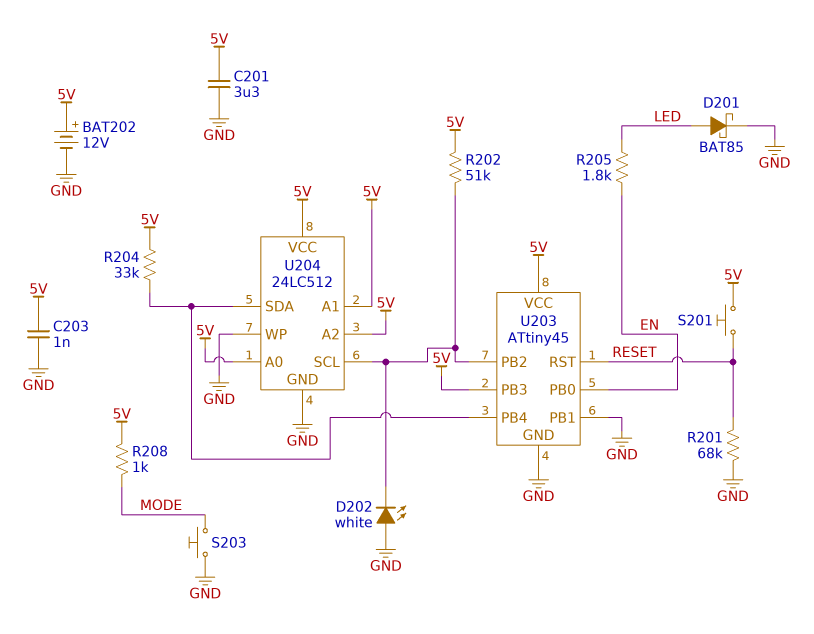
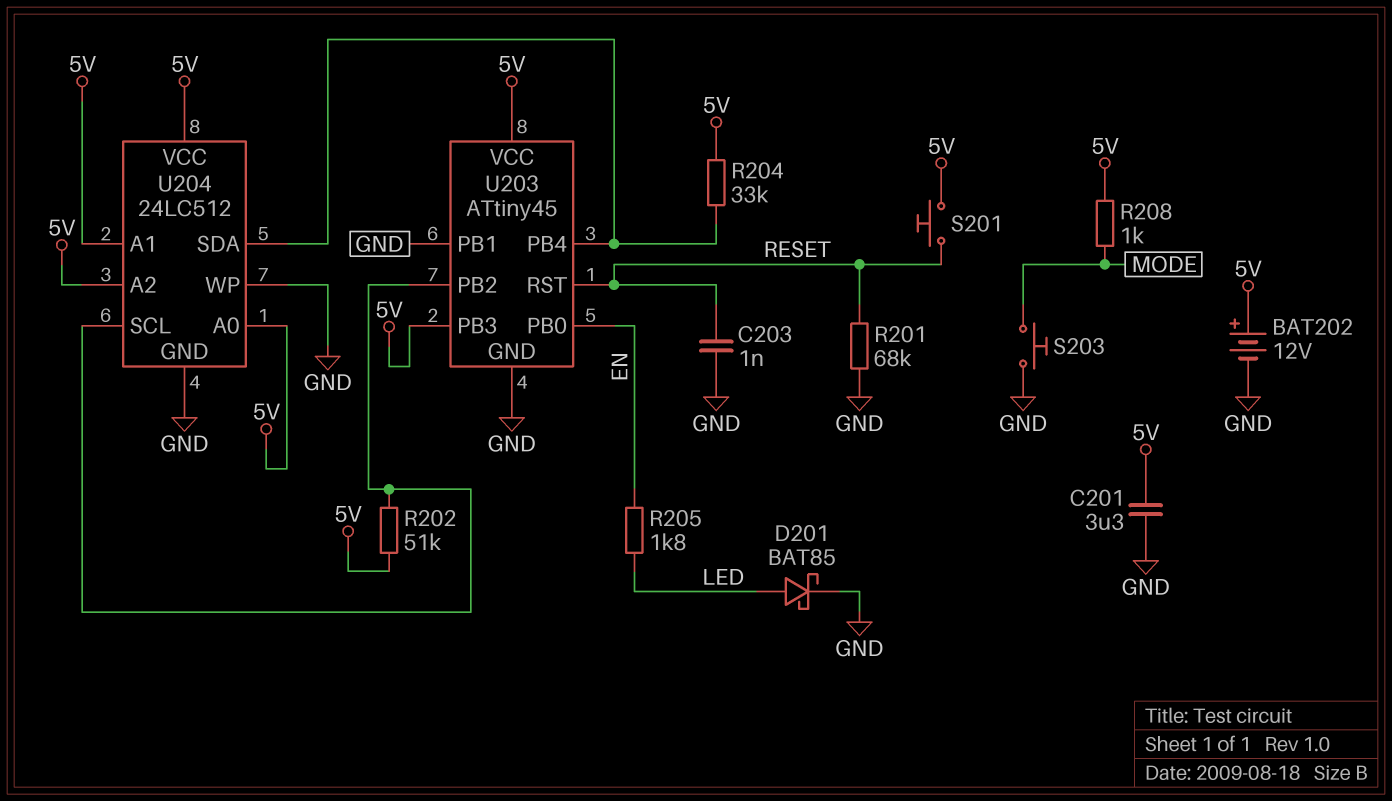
C203: 1nF (5V, GND) -> 1nF (GND, RESET)
D202: LED white (A GND, K U203/PB2) -> none

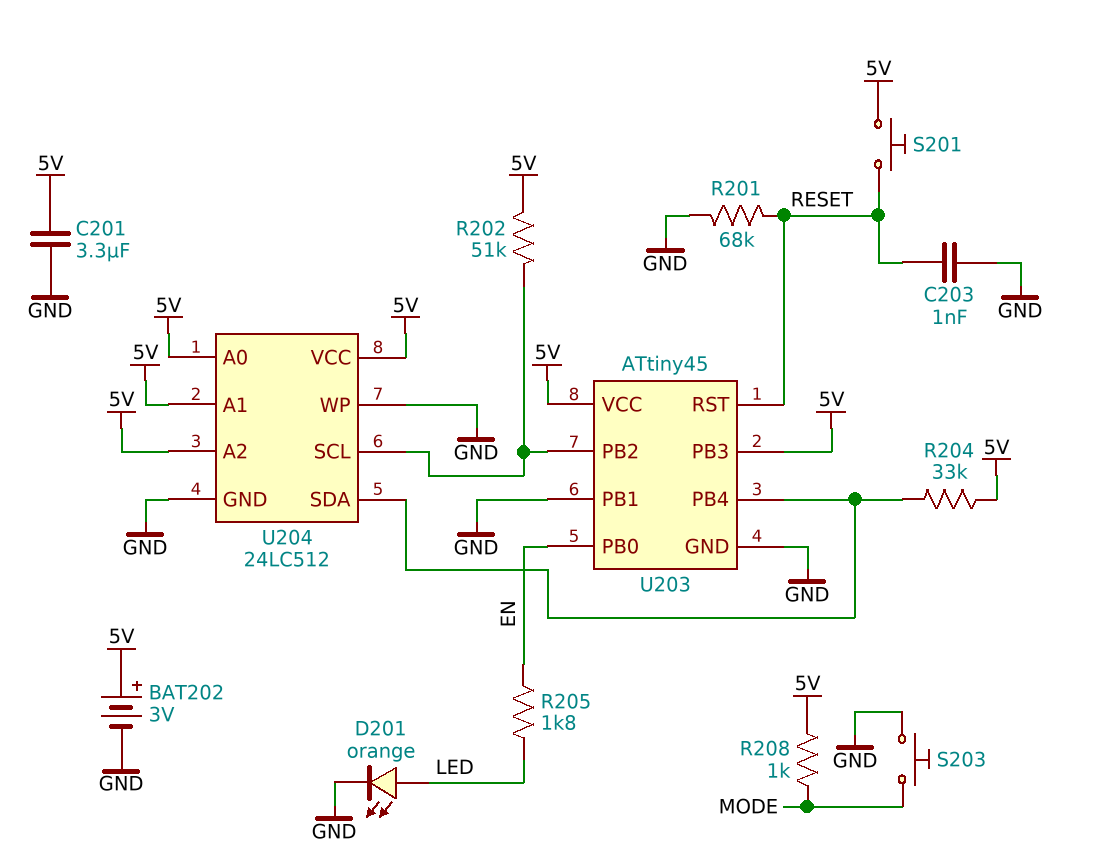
BAT202: 12V (plus 5V, minus GND) -> 3V (plus 5V, minus GND)
D201: schottky BAT85 (A LED, K GND) -> LED orange (A LED, K GND)

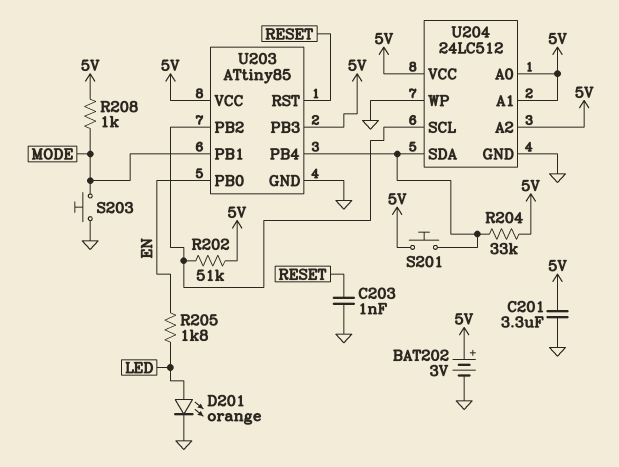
R201: 68k (GND, RESET) -> none
S201: button (5V, RESET) -> button (5V, U203/PB4)
U203: ATtiny45 -> ATtiny85
U203 pin PB1: GND -> MODE

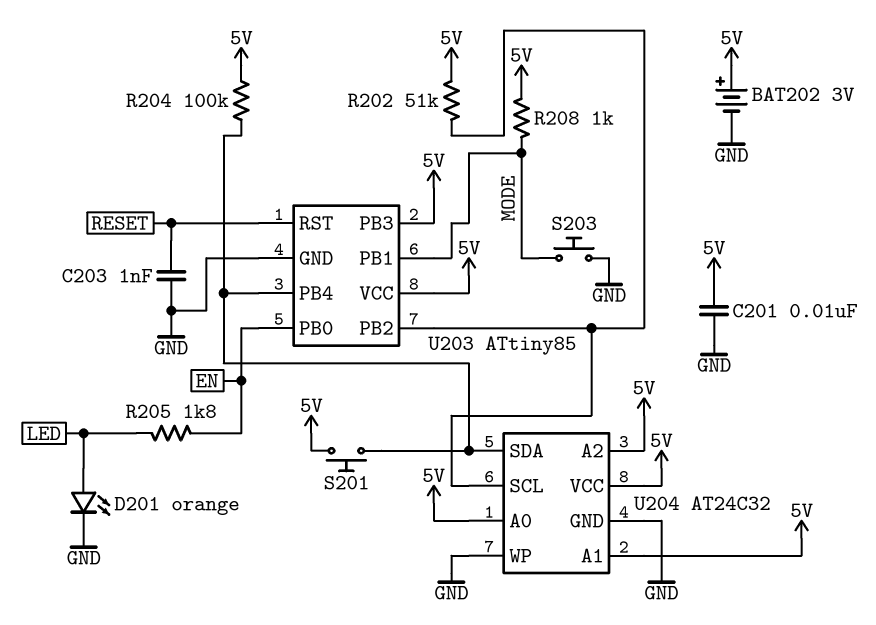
C201: 3.3uF (5V, GND) -> 10nF (5V, GND)
R204: 33k (5V, U203/PB4) -> 100k (5V, U203/PB4)
U204: 24LC512 -> AT24C32

